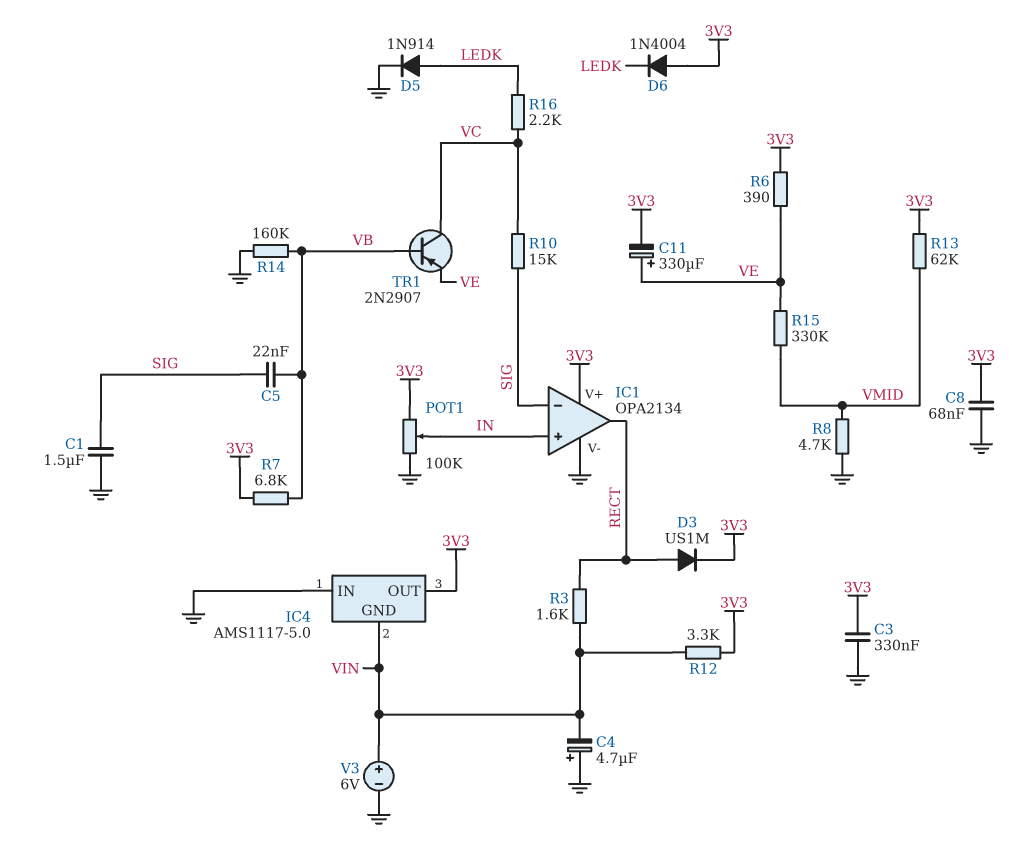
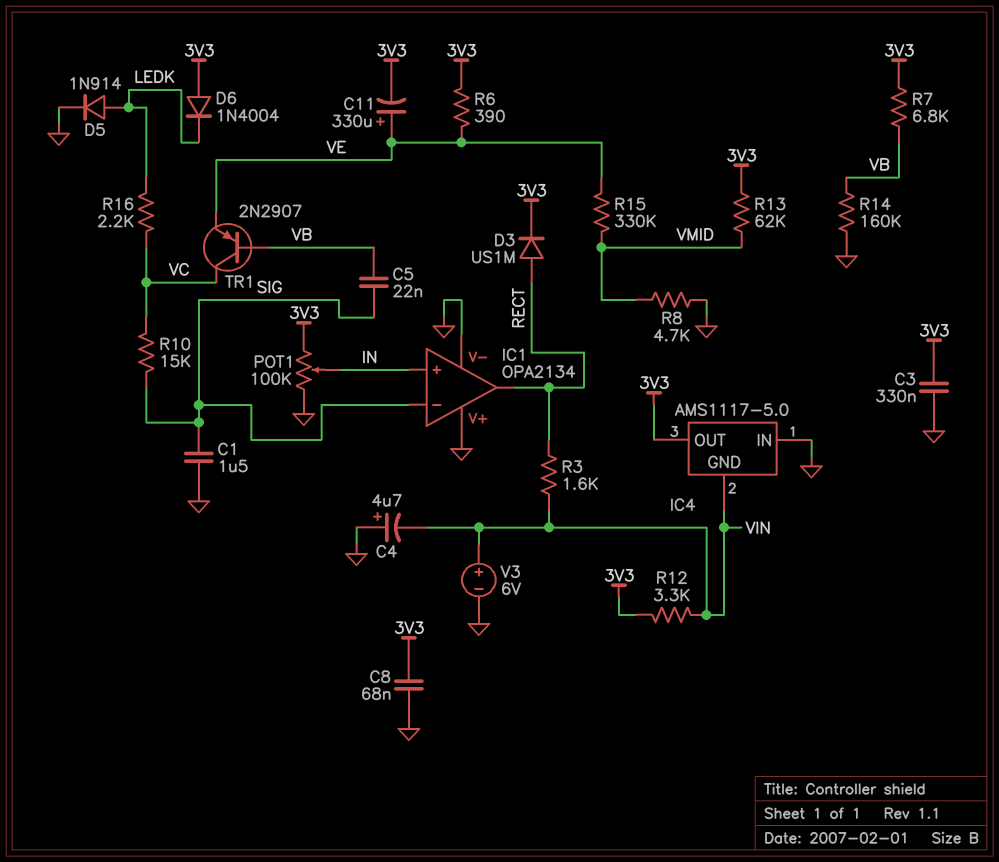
IC1 pin V+: 3V3 -> GND

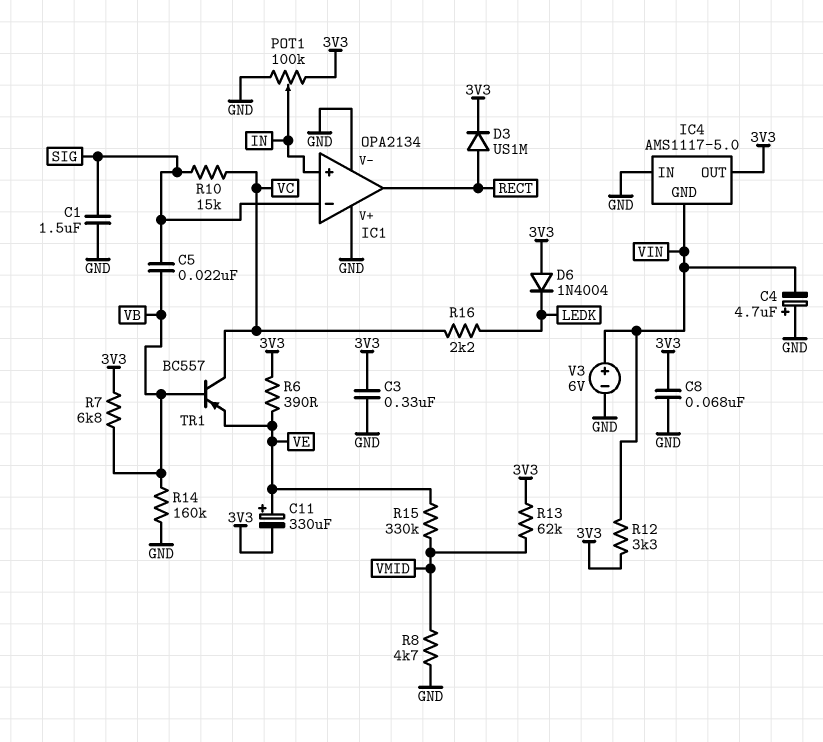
D5: diode 1N914 (A LEDK, K GND) -> none
R3: 1.6k (RECT, VIN) -> none
TR1: PNP 2N2907 (B VB, C VC, E VE) -> PNP BC557 (B VB, C VC, E VE)

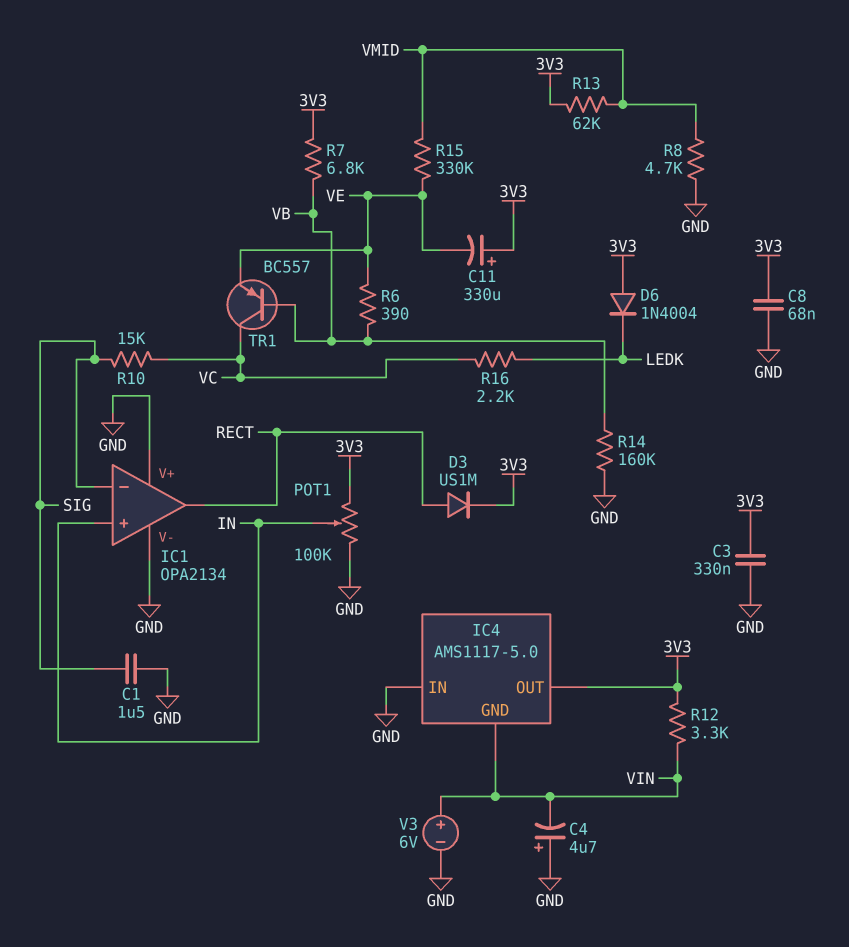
C5: 22nF (SIG, VB) -> none
C11: 330uF (plus VE, minus 3V3) -> 330uF (plus 3V3, minus VE)
R6: 390 (3V3, VE) -> 390 (VB, VE)

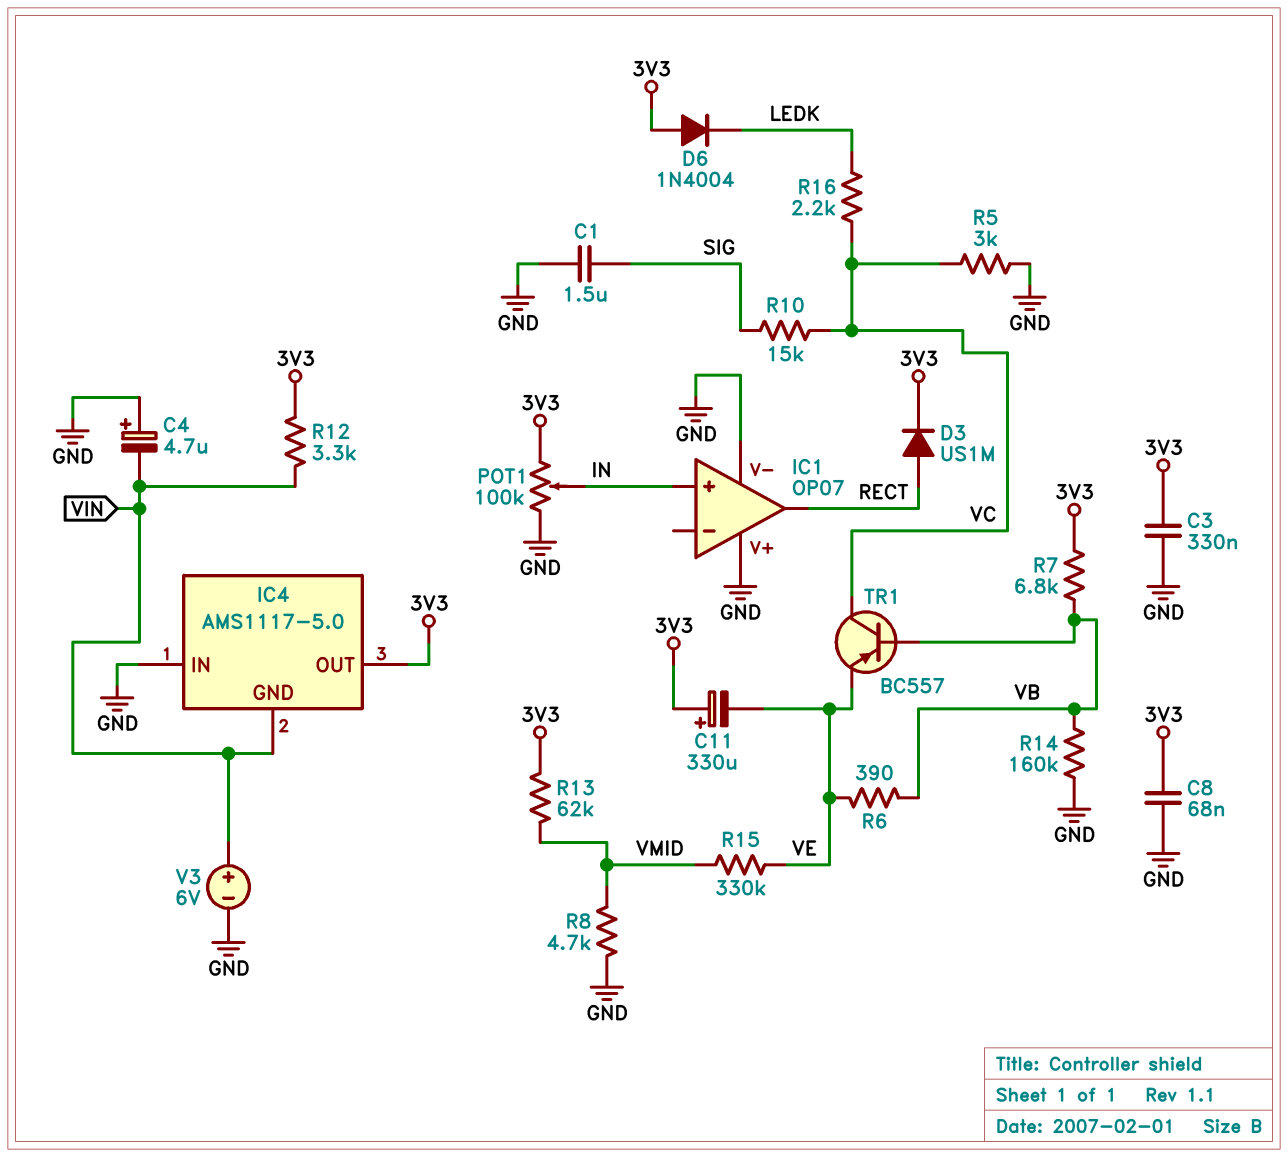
IC1: OPA2134 -> OP07
IC1 pin in-: SIG -> none
R5: none -> 3k (GND, VC)

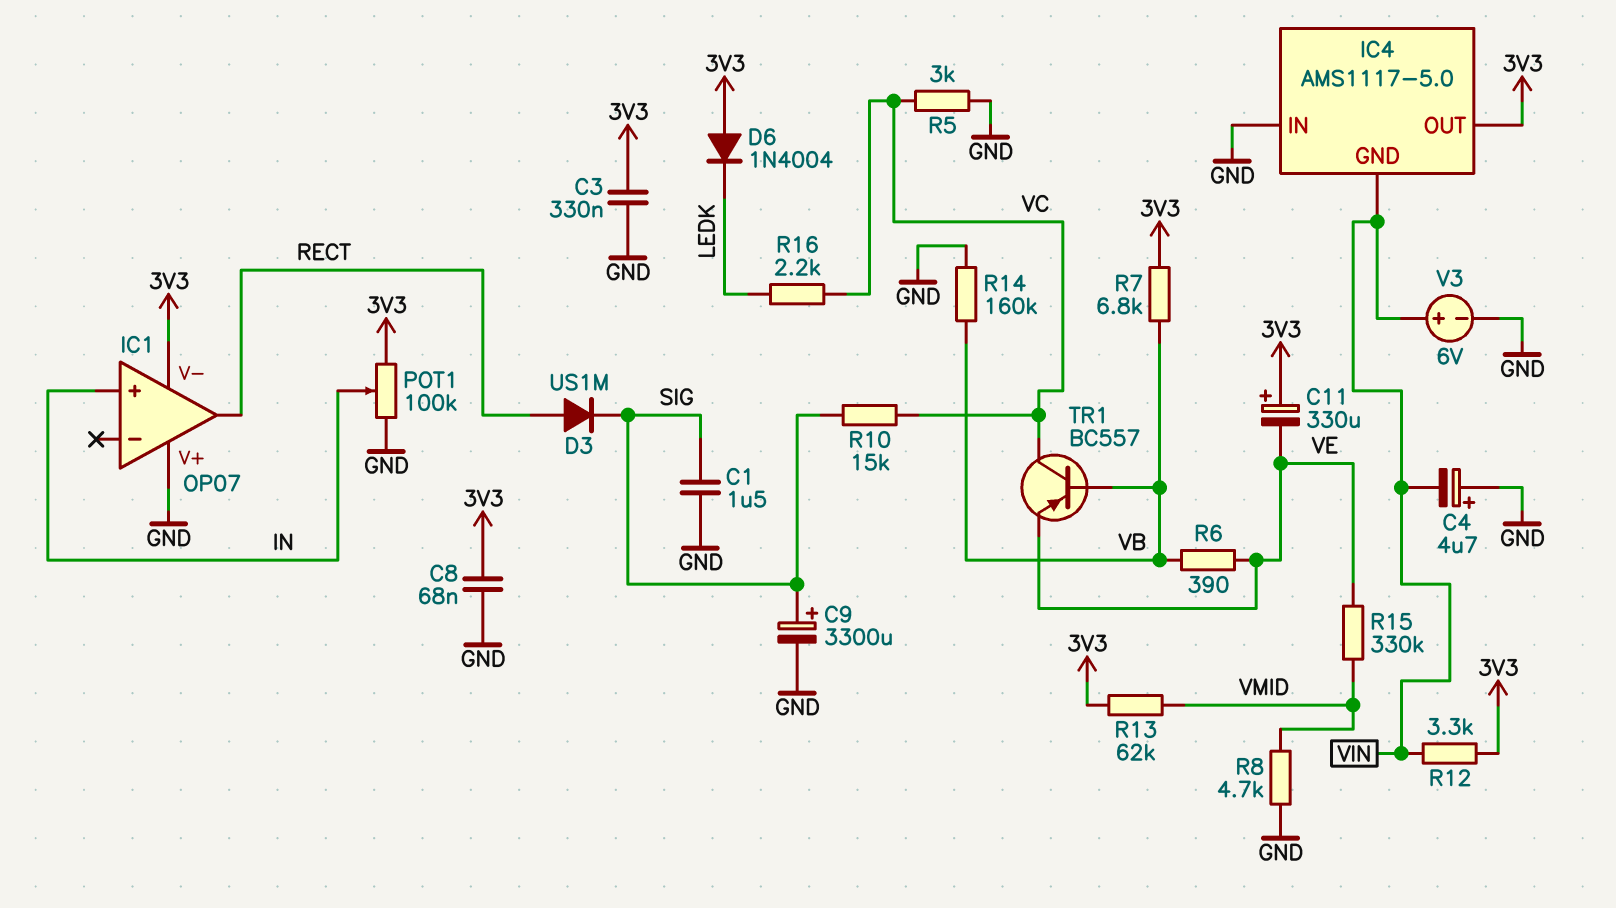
C9: none -> 3300uF (plus SIG, minus GND)
D3: diode US1M (A RECT, K 3V3) -> diode US1M (A RECT, K SIG)
IC1 pin V-: GND -> 3V3

